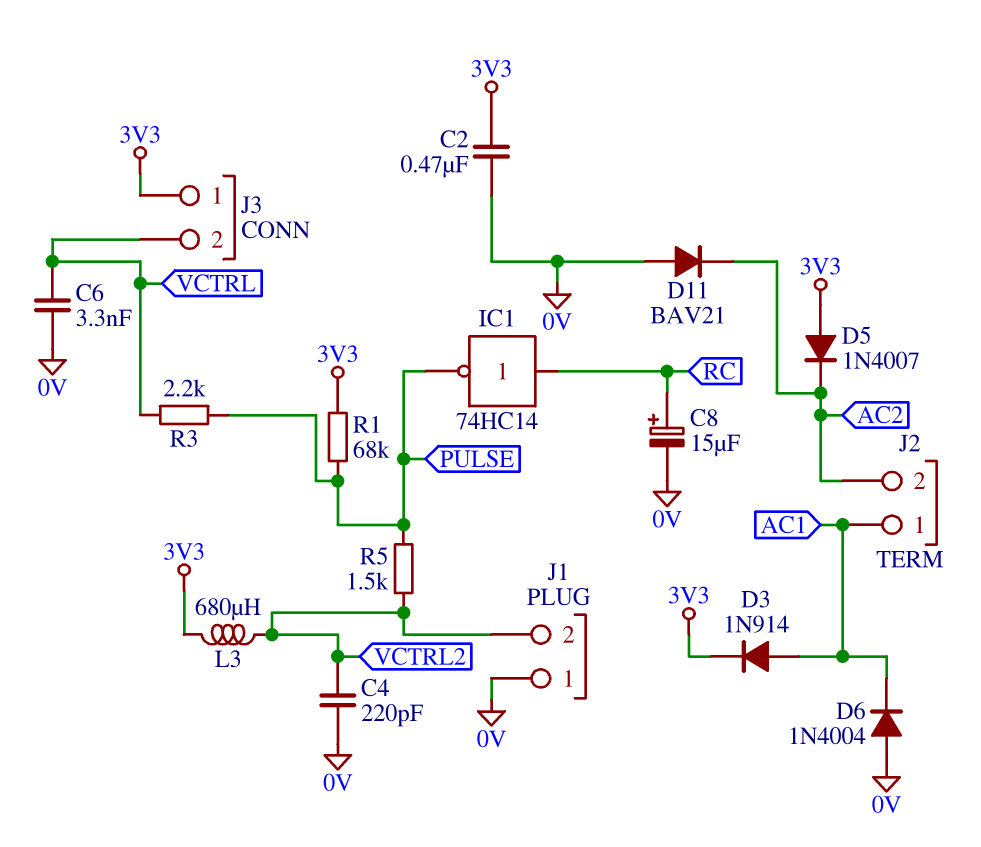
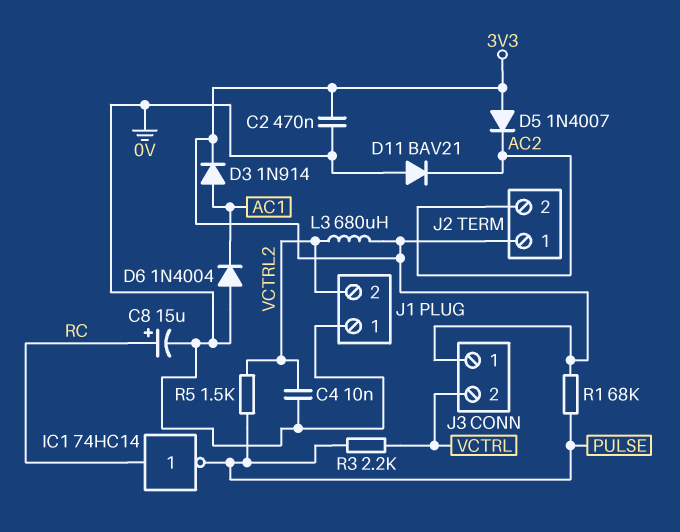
C4: 220pF (0V, VCTRL2) -> 10nF (0V, VCTRL2)
C6: 3.3nF (0V, VCTRL) -> none
J2 pin 1: AC1 -> 3V3

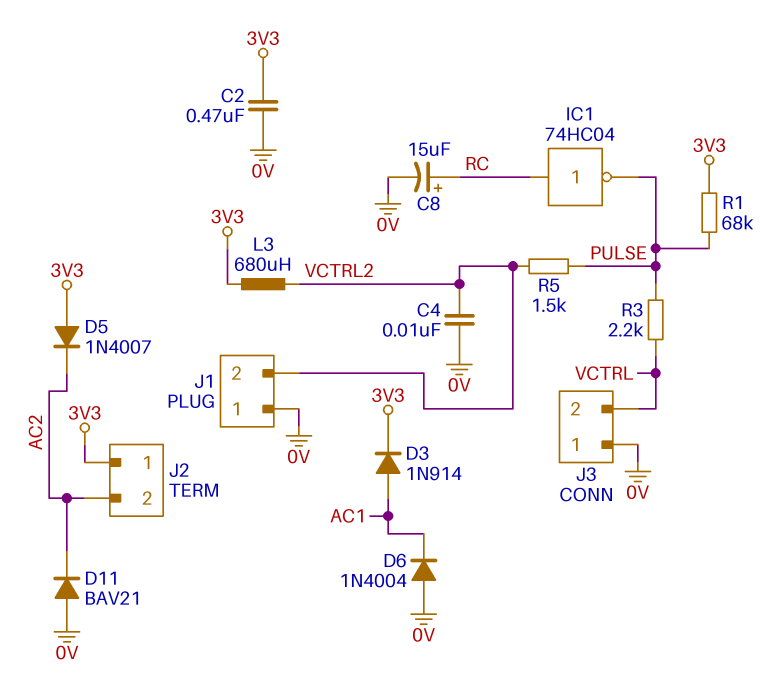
IC1: NOT 74HC14 (in RC, out PULSE) -> NOT 74HC04 (in RC, out PULSE)
J3 pin 1: 3V3 -> 0V

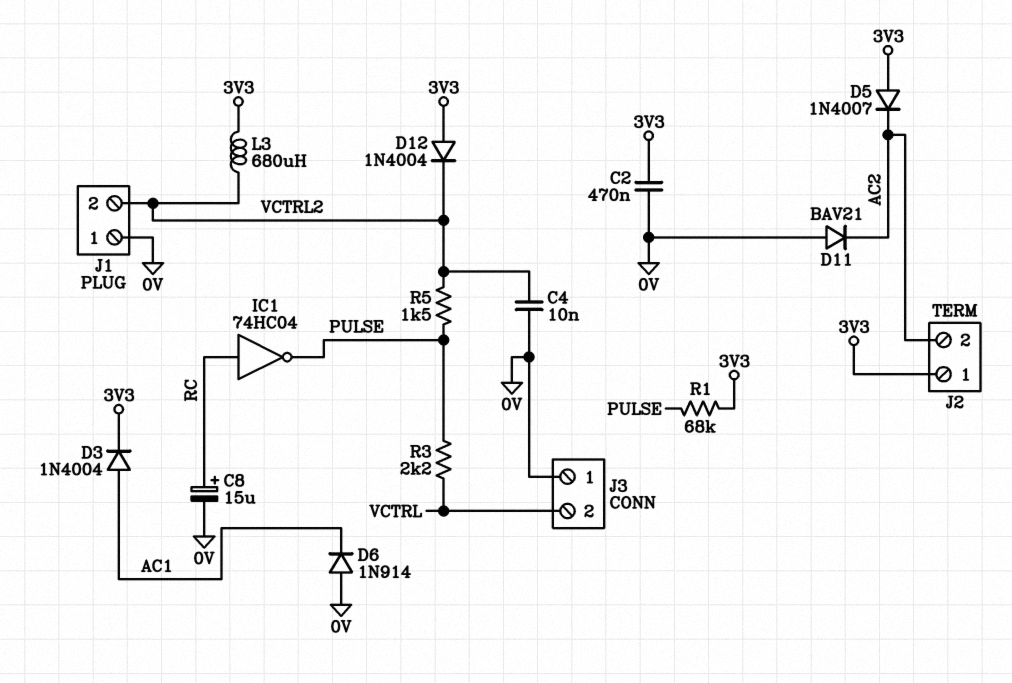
D3: diode 1N914 (A AC1, K 3V3) -> diode 1N4004 (A AC1, K 3V3)
D6: diode 1N4004 (A 0V, K AC1) -> diode 1N914 (A 0V, K AC1)
D12: none -> diode 1N4004 (A 3V3, K VCTRL2)

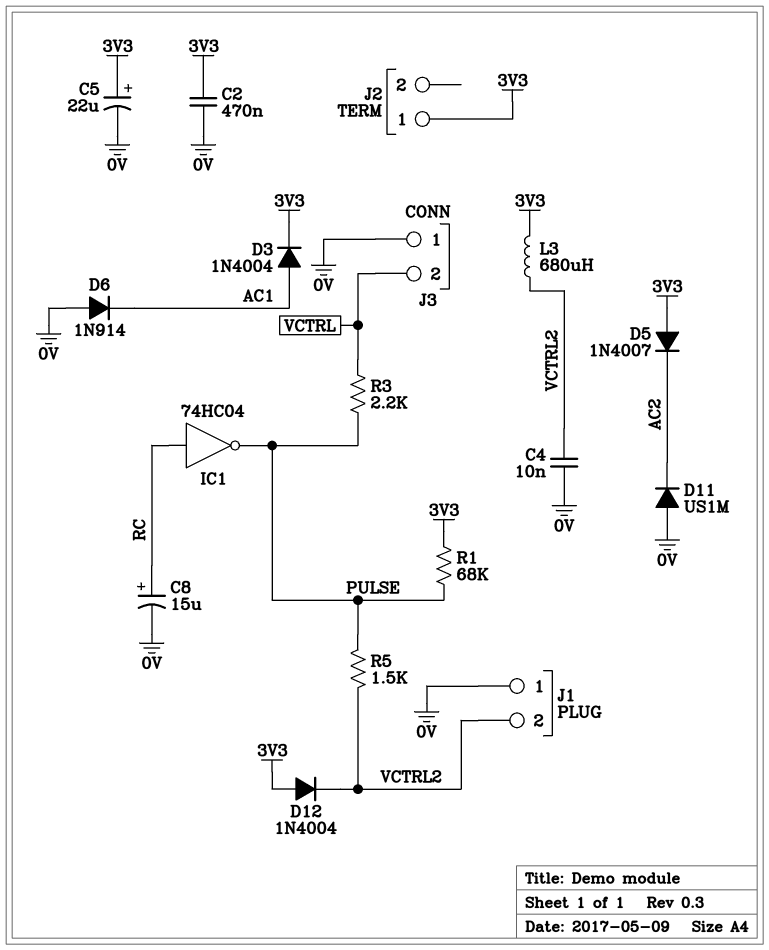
C5: none -> 22uF (plus 3V3, minus 0V)
D11: diode BAV21 (A 0V, K AC2) -> diode US1M (A 0V, K AC2)
J2 pin 2: AC2 -> none

